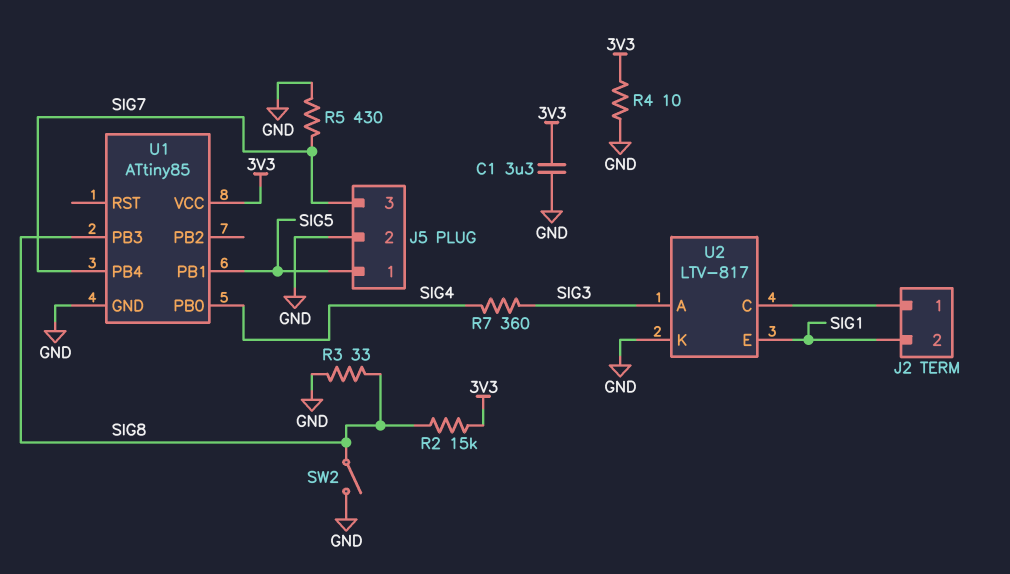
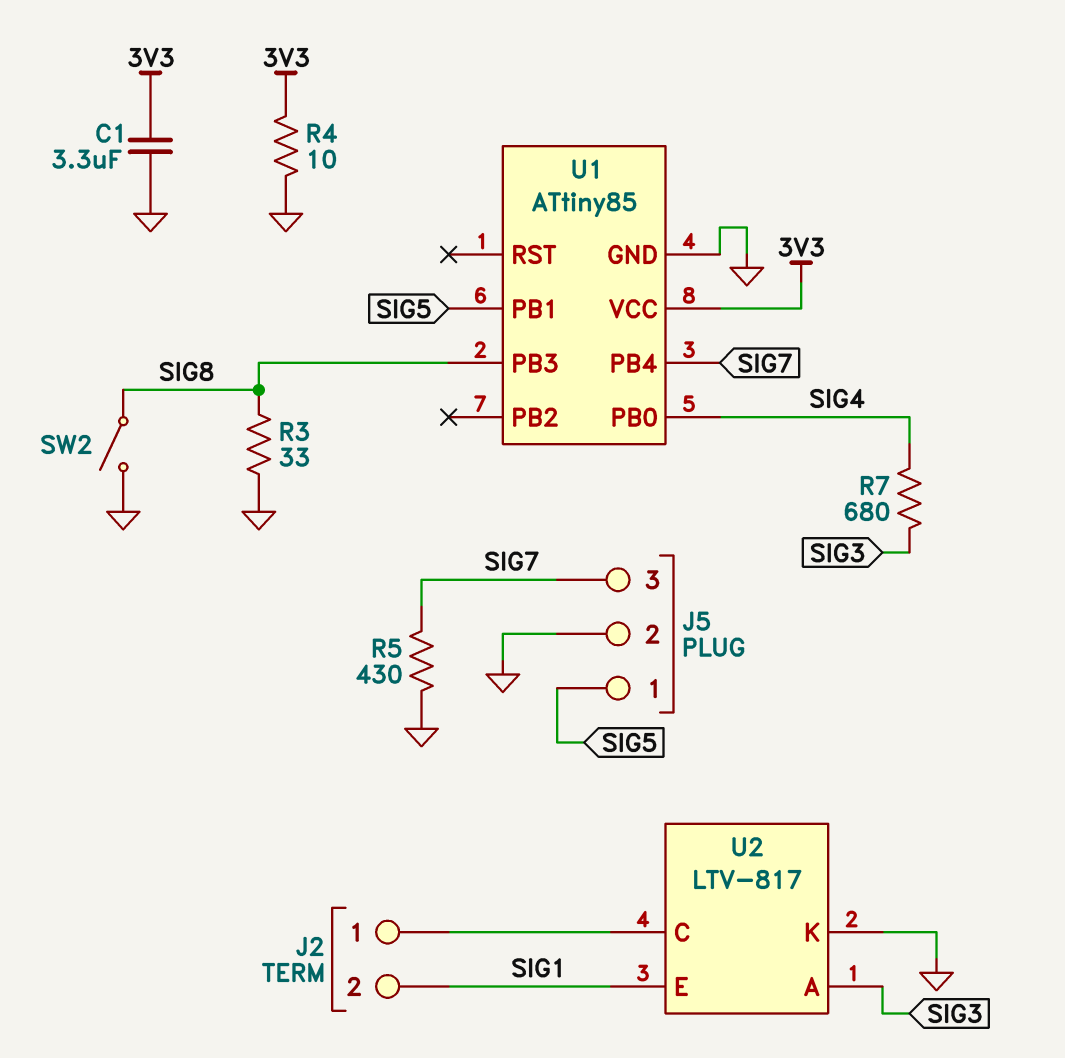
R2: 15k (3V3, SIG8) -> none
R7: 360 (SIG3, SIG4) -> 680 (SIG3, SIG4)

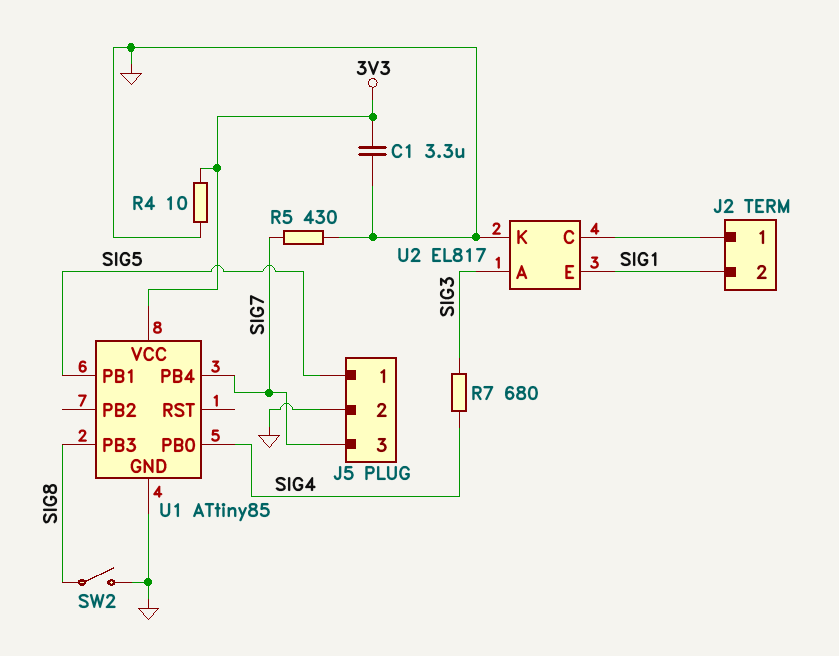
R3: 33 (GND, SIG8) -> none
U2: LTV-817 -> EL817

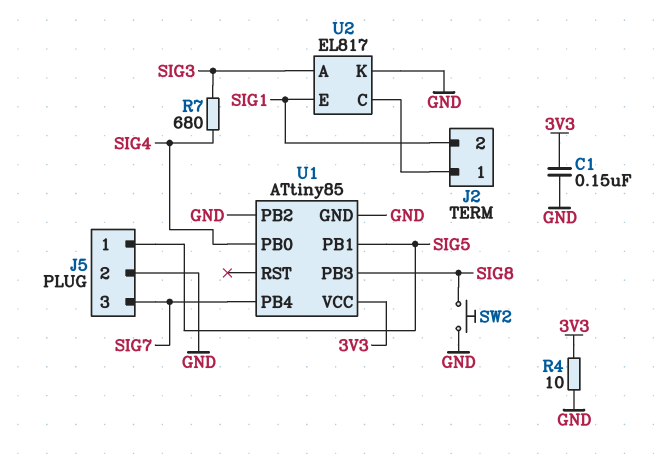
C1: 3.3uF (3V3, GND) -> 150nF (3V3, GND)
R5: 430 (GND, SIG7) -> none
SW2: switch (GND, SIG8) -> button (GND, SIG8)
U1 pin PB2: none -> GND

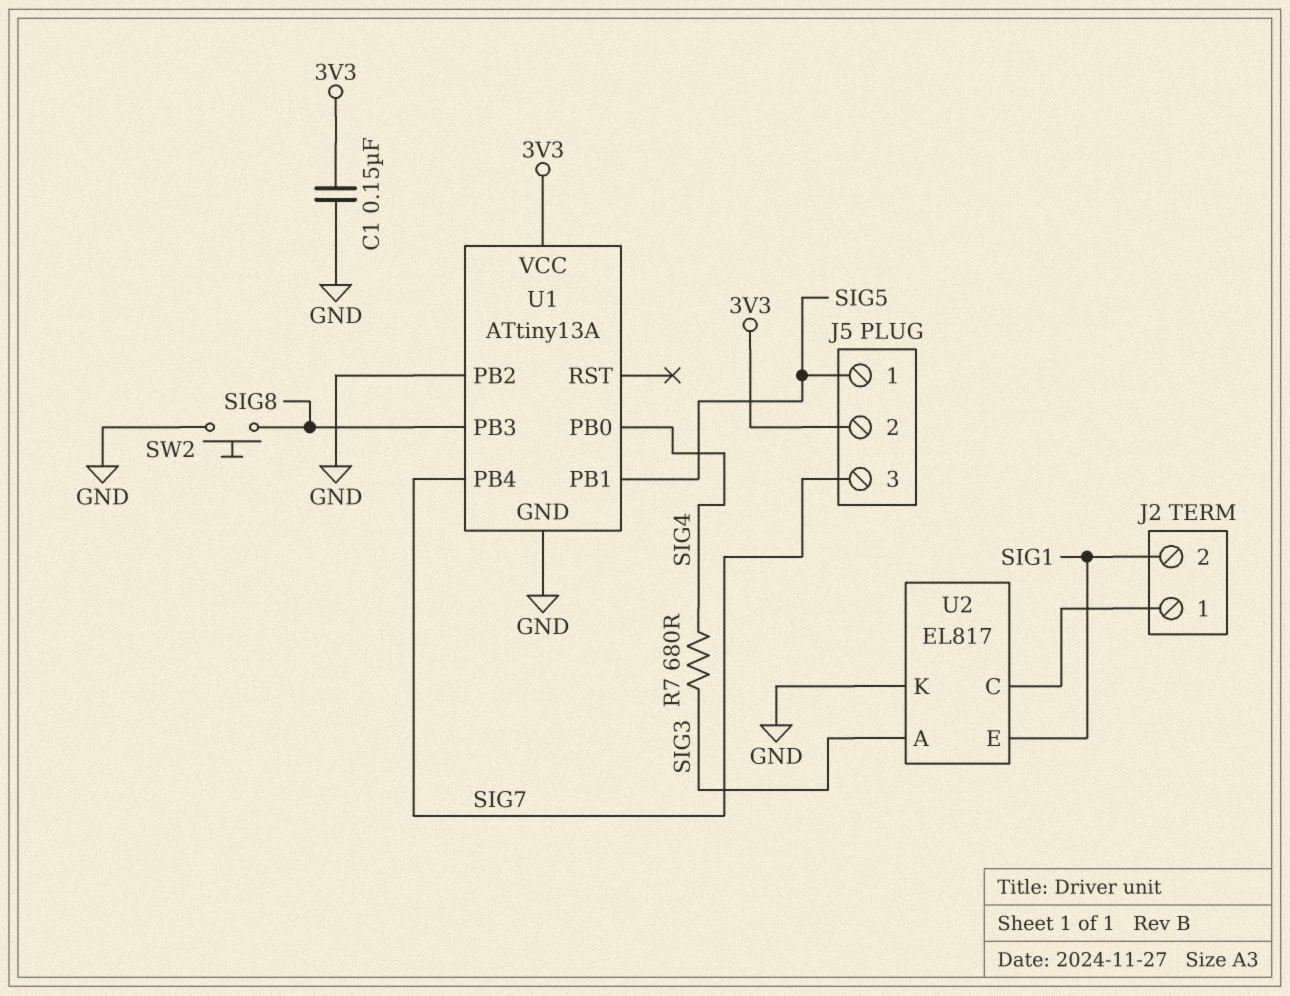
J5 pin 2: GND -> 3V3
R4: 10 (3V3, GND) -> none
U1: ATtiny85 -> ATtiny13A

